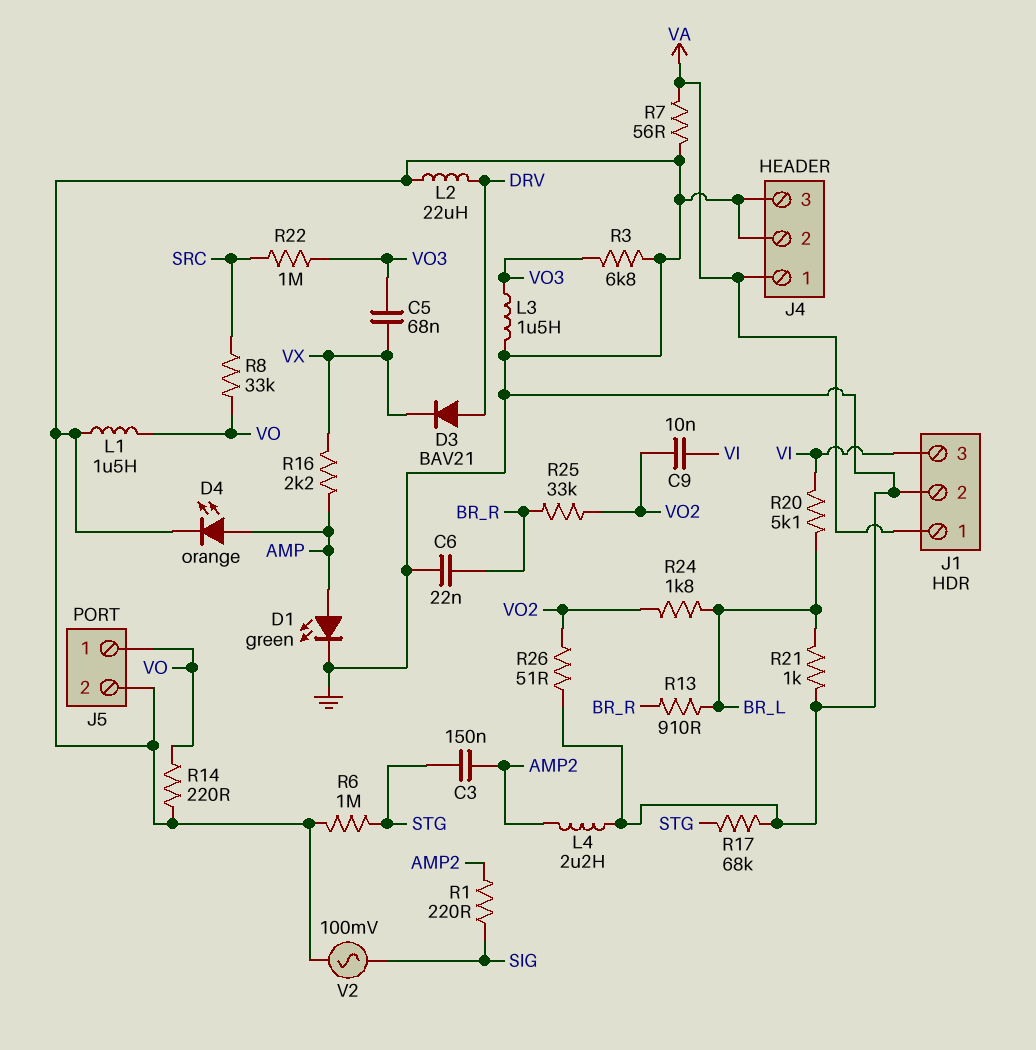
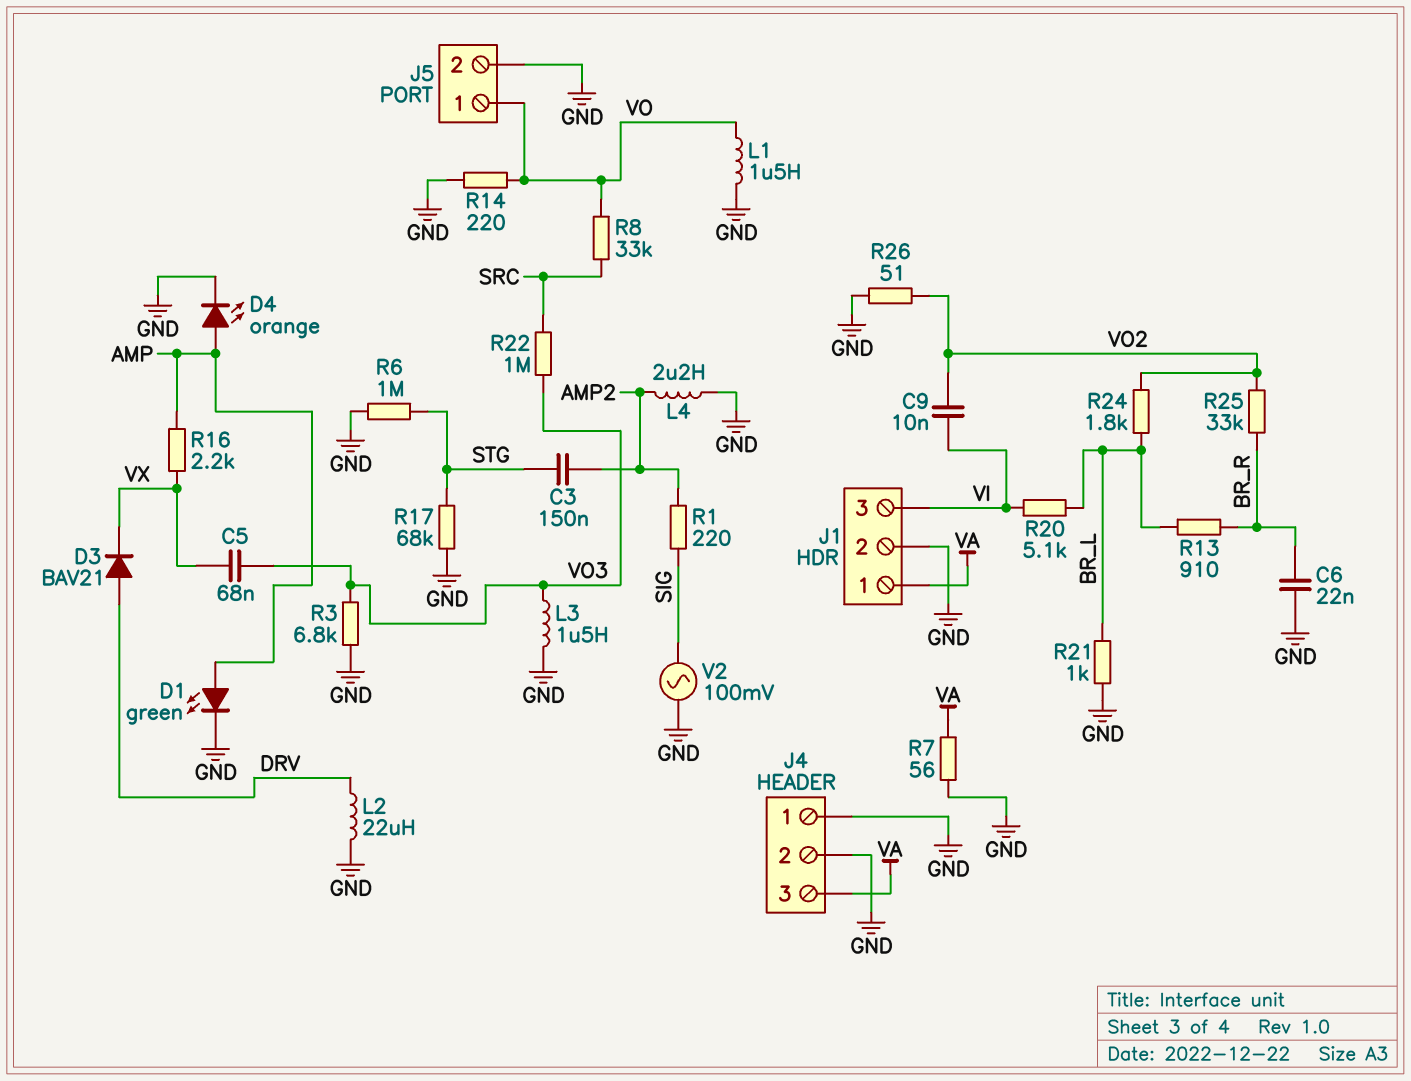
J4 pin 1: VA -> GND
J4 pin 3: GND -> VA

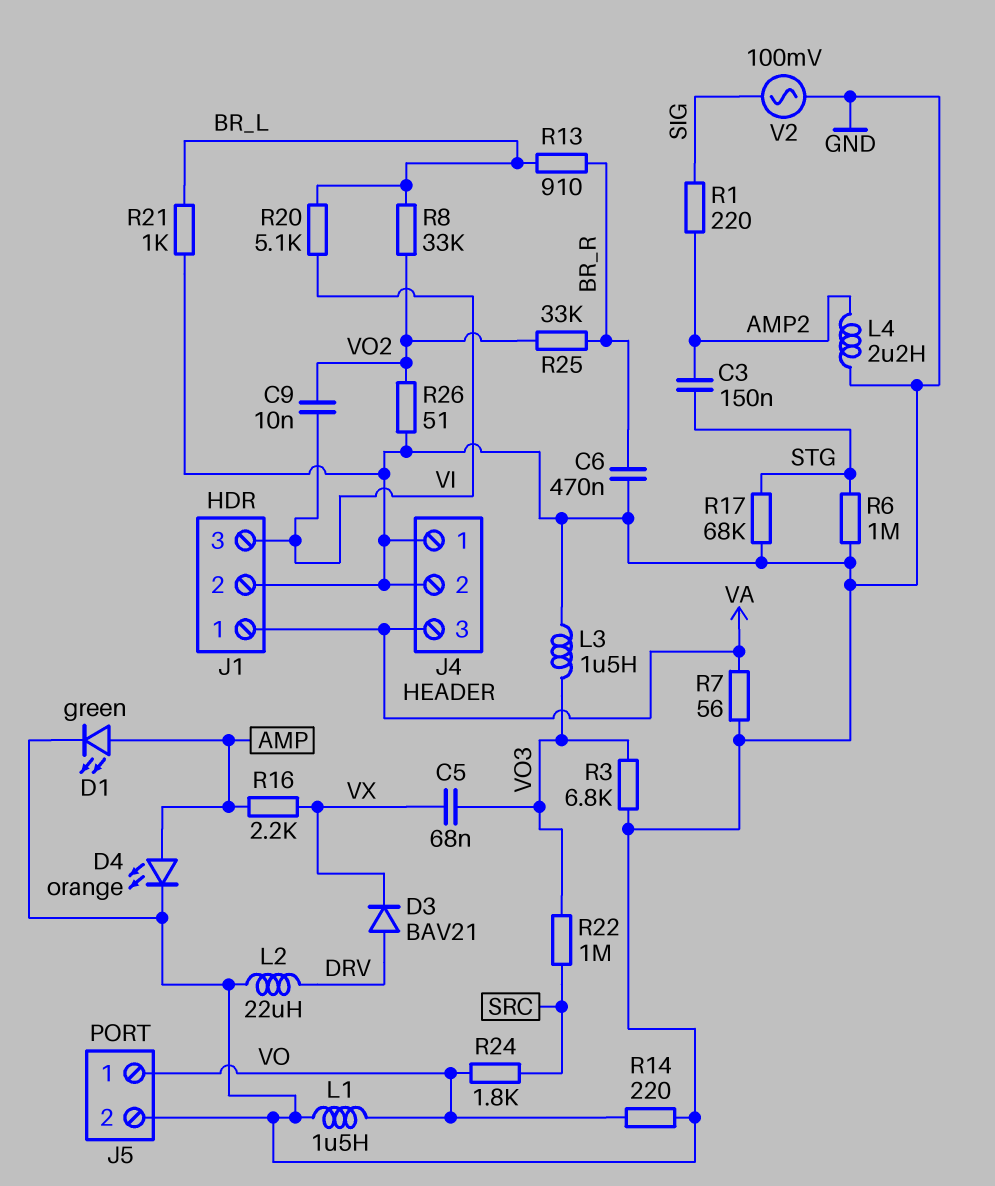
C6: 22nF (BR_R, GND) -> 470nF (BR_R, GND)
R8: 33k (SRC, VO) -> 33k (BR_L, VO2)
R24: 1.8k (BR_L, VO2) -> 1.8k (SRC, VO)

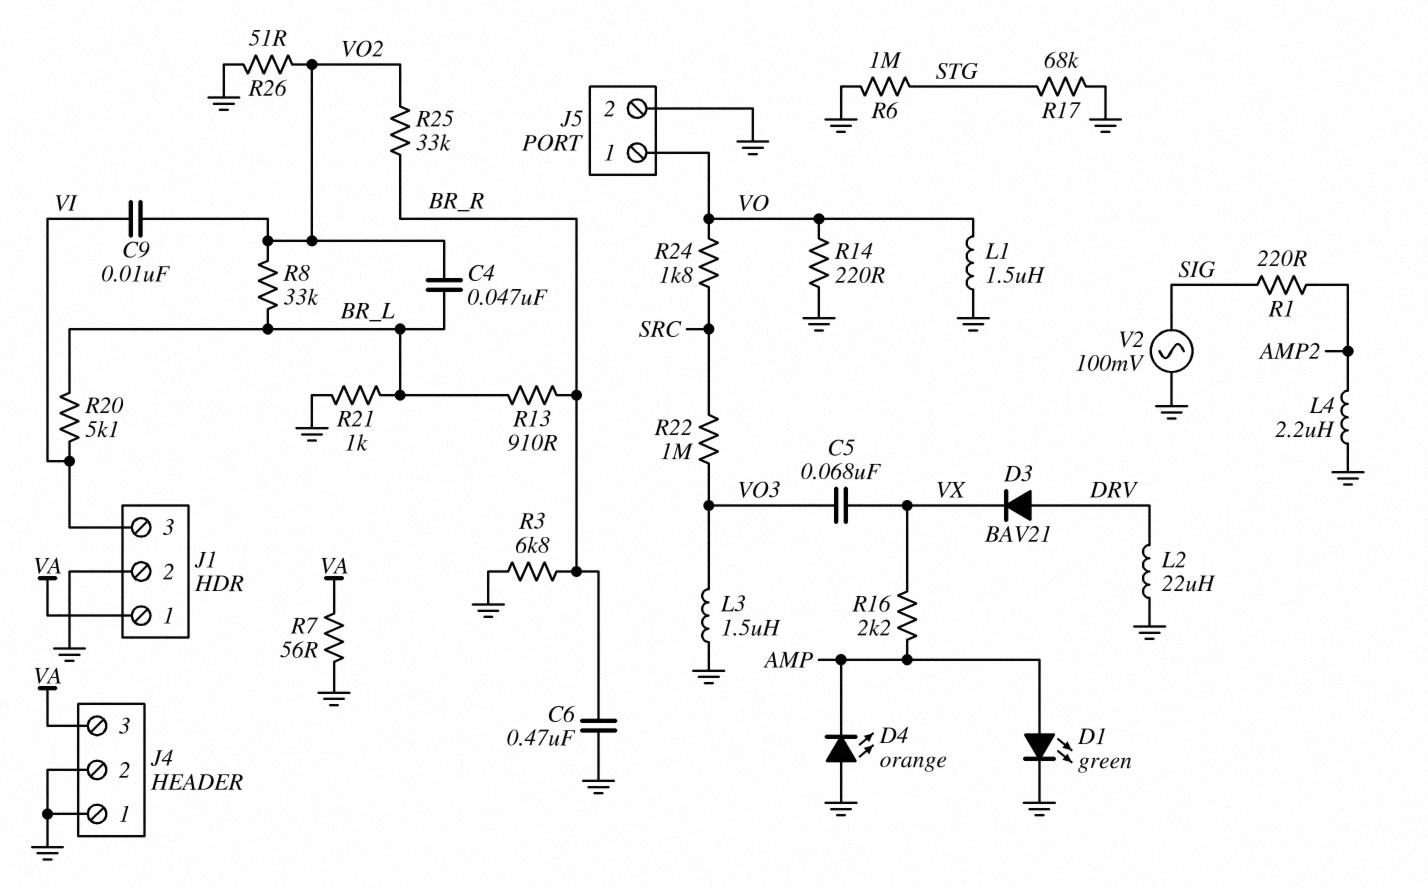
C3: 150nF (AMP2, STG) -> none
C4: none -> 47nF (BR_L, VO2)
D4: LED orange (A AMP, K GND) -> LED orange (A GND, K AMP)
R3: 6.8k (GND, VO3) -> 6.8k (BR_R, GND)

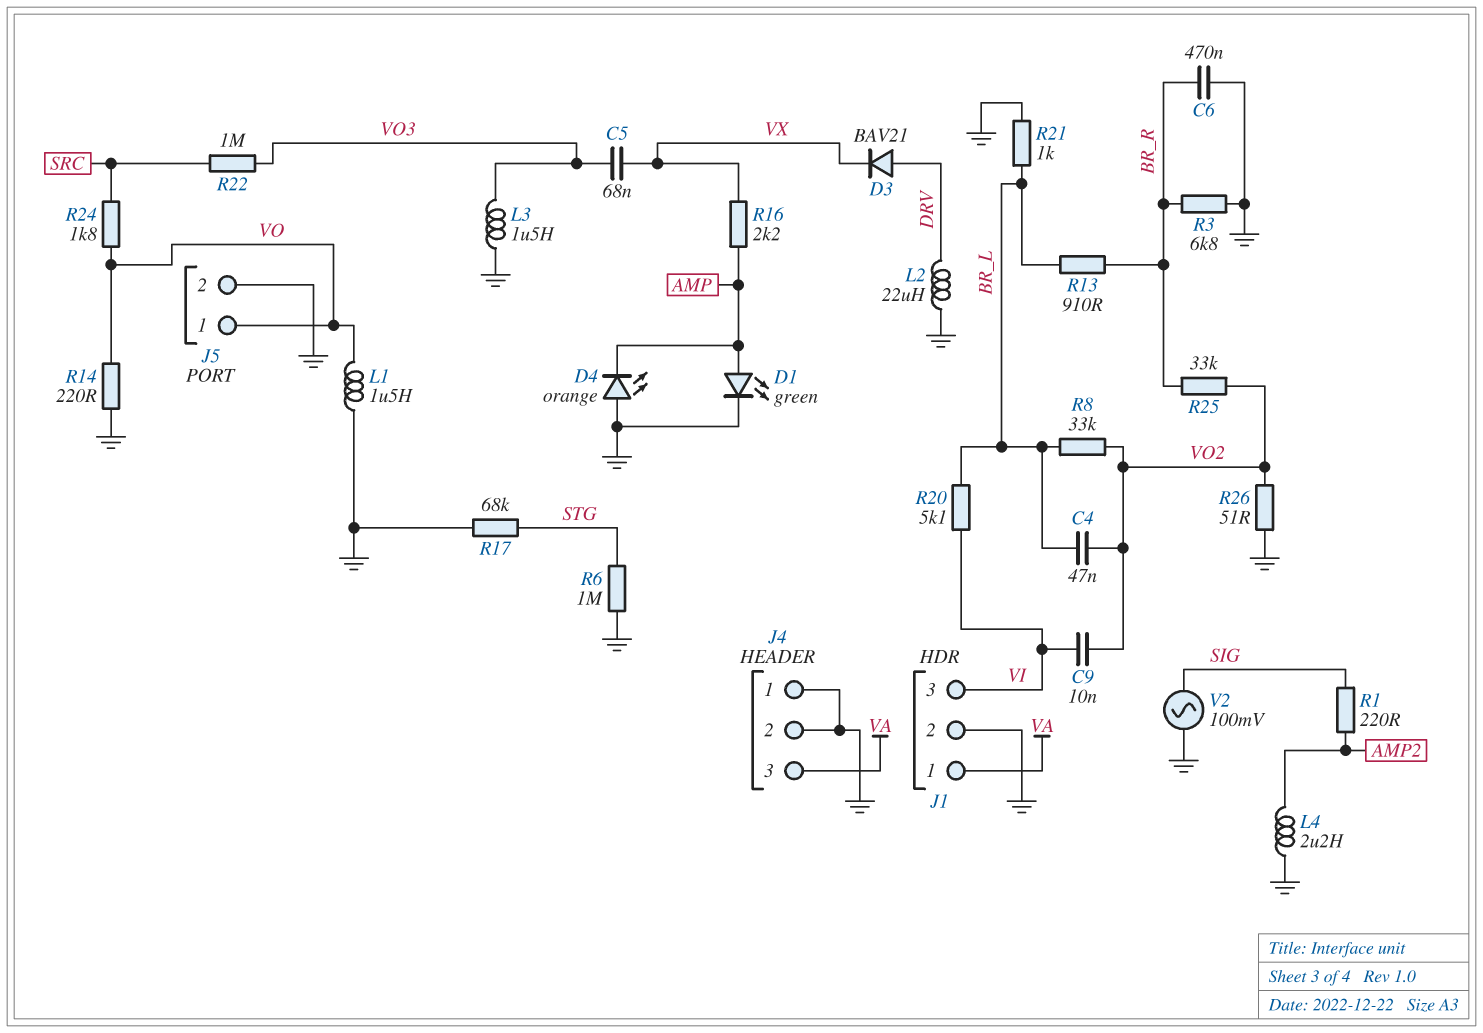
R7: 56 (GND, VA) -> none

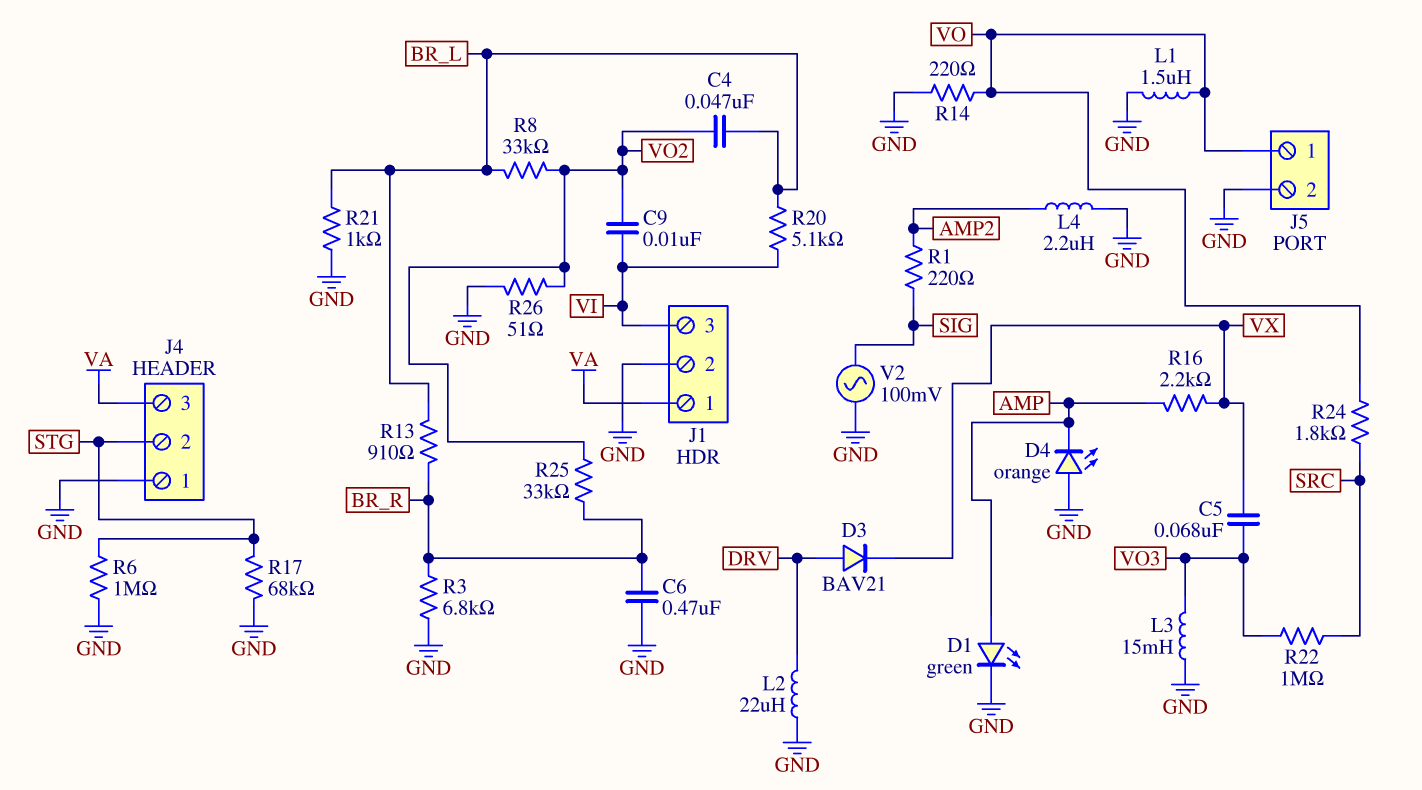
J4 pin 2: GND -> STG
L3: 1.5uH (GND, VO3) -> 15mH (GND, VO3)

